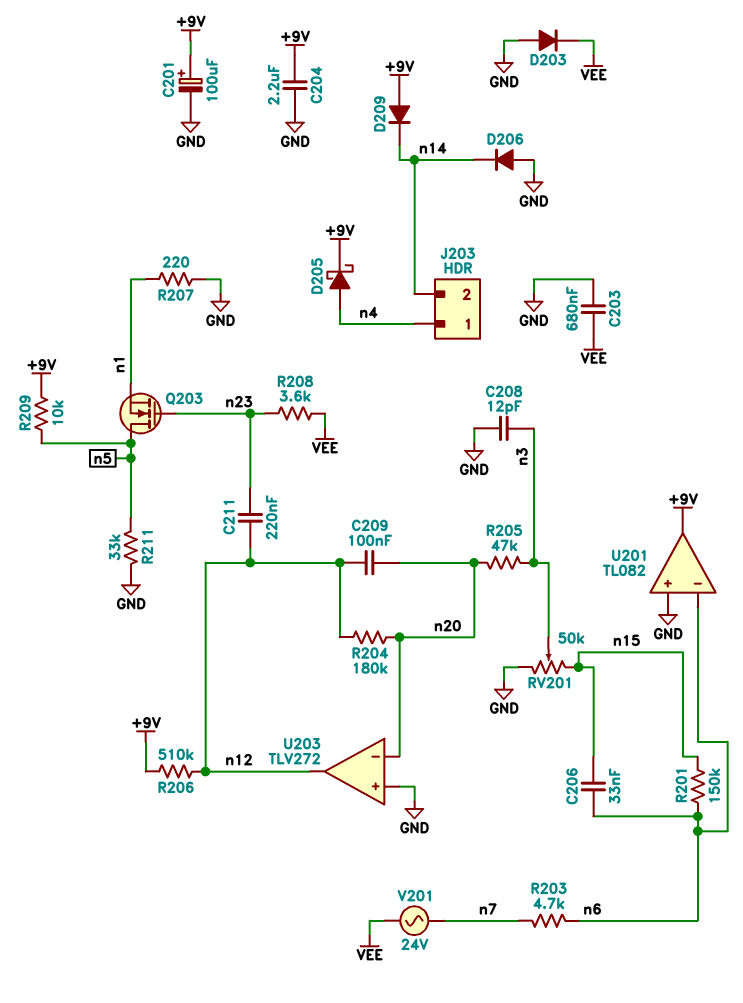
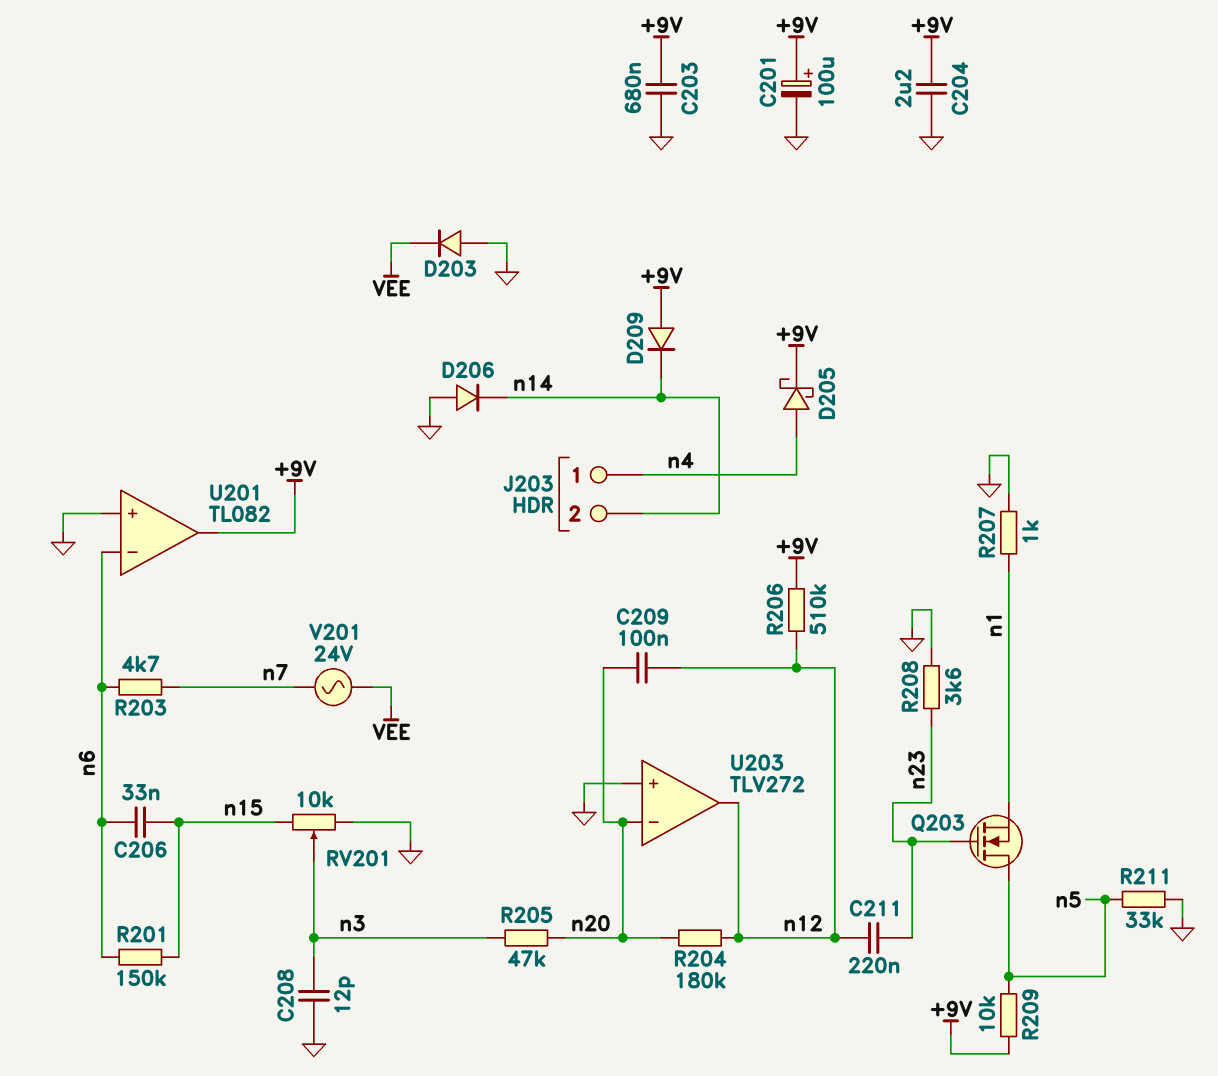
C203: 680nF (GND, VEE) -> 680nF (+9V, GND)
R207: 220 (GND, n1) -> 1k (GND, n1)
R208: 3.6k (VEE, n23) -> 3.6k (GND, n23)
RV201: 50k (GND, n15, wiper n3) -> 10k (GND, n15, wiper n3)

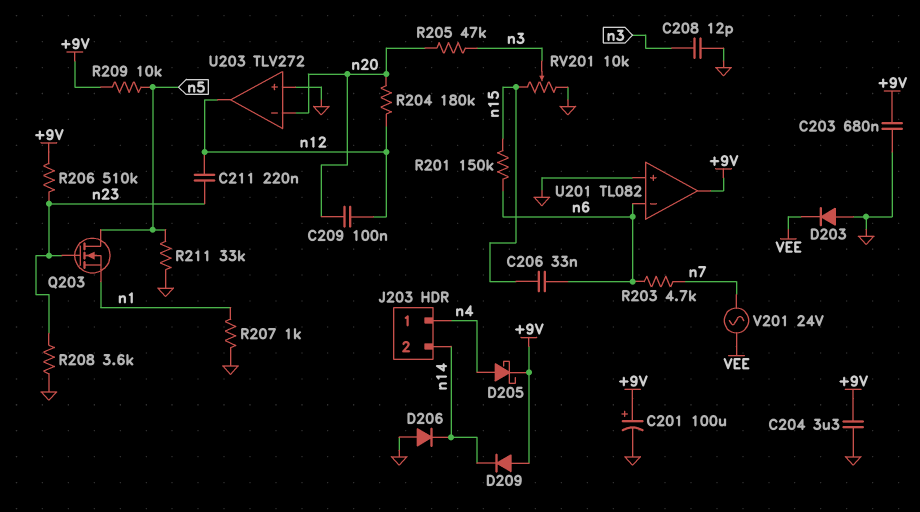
C204: 2.2uF (+9V, GND) -> 3.3uF (+9V, GND)
R206: 510k (+9V, n12) -> 510k (+9V, n23)

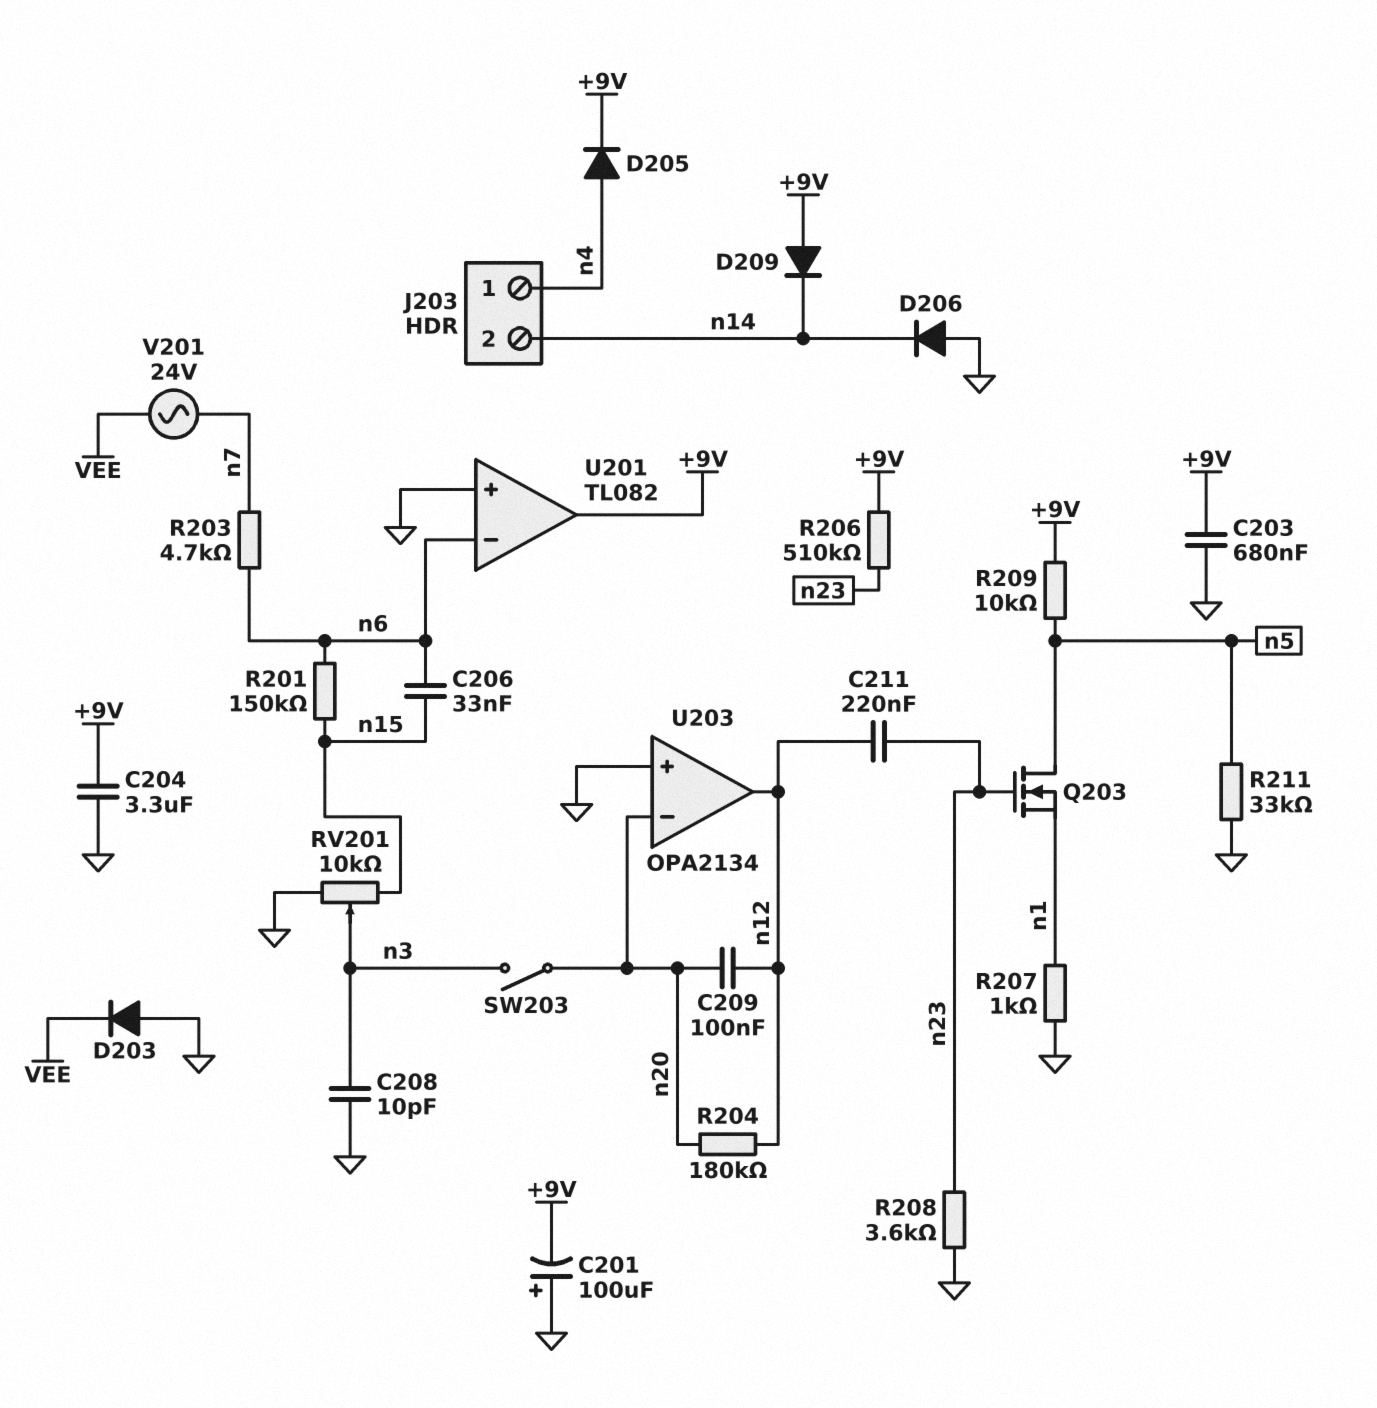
C201: 100uF (plus +9V, minus GND) -> 100uF (plus GND, minus +9V)
C208: 12pF (GND, n3) -> 10pF (GND, n3)
D205: schottky (A n4, K +9V) -> diode (A n4, K +9V)
R205: 47k (n3, n20) -> none
SW203: none -> switch (n3, n20)
U203: TLV272 -> OPA2134

